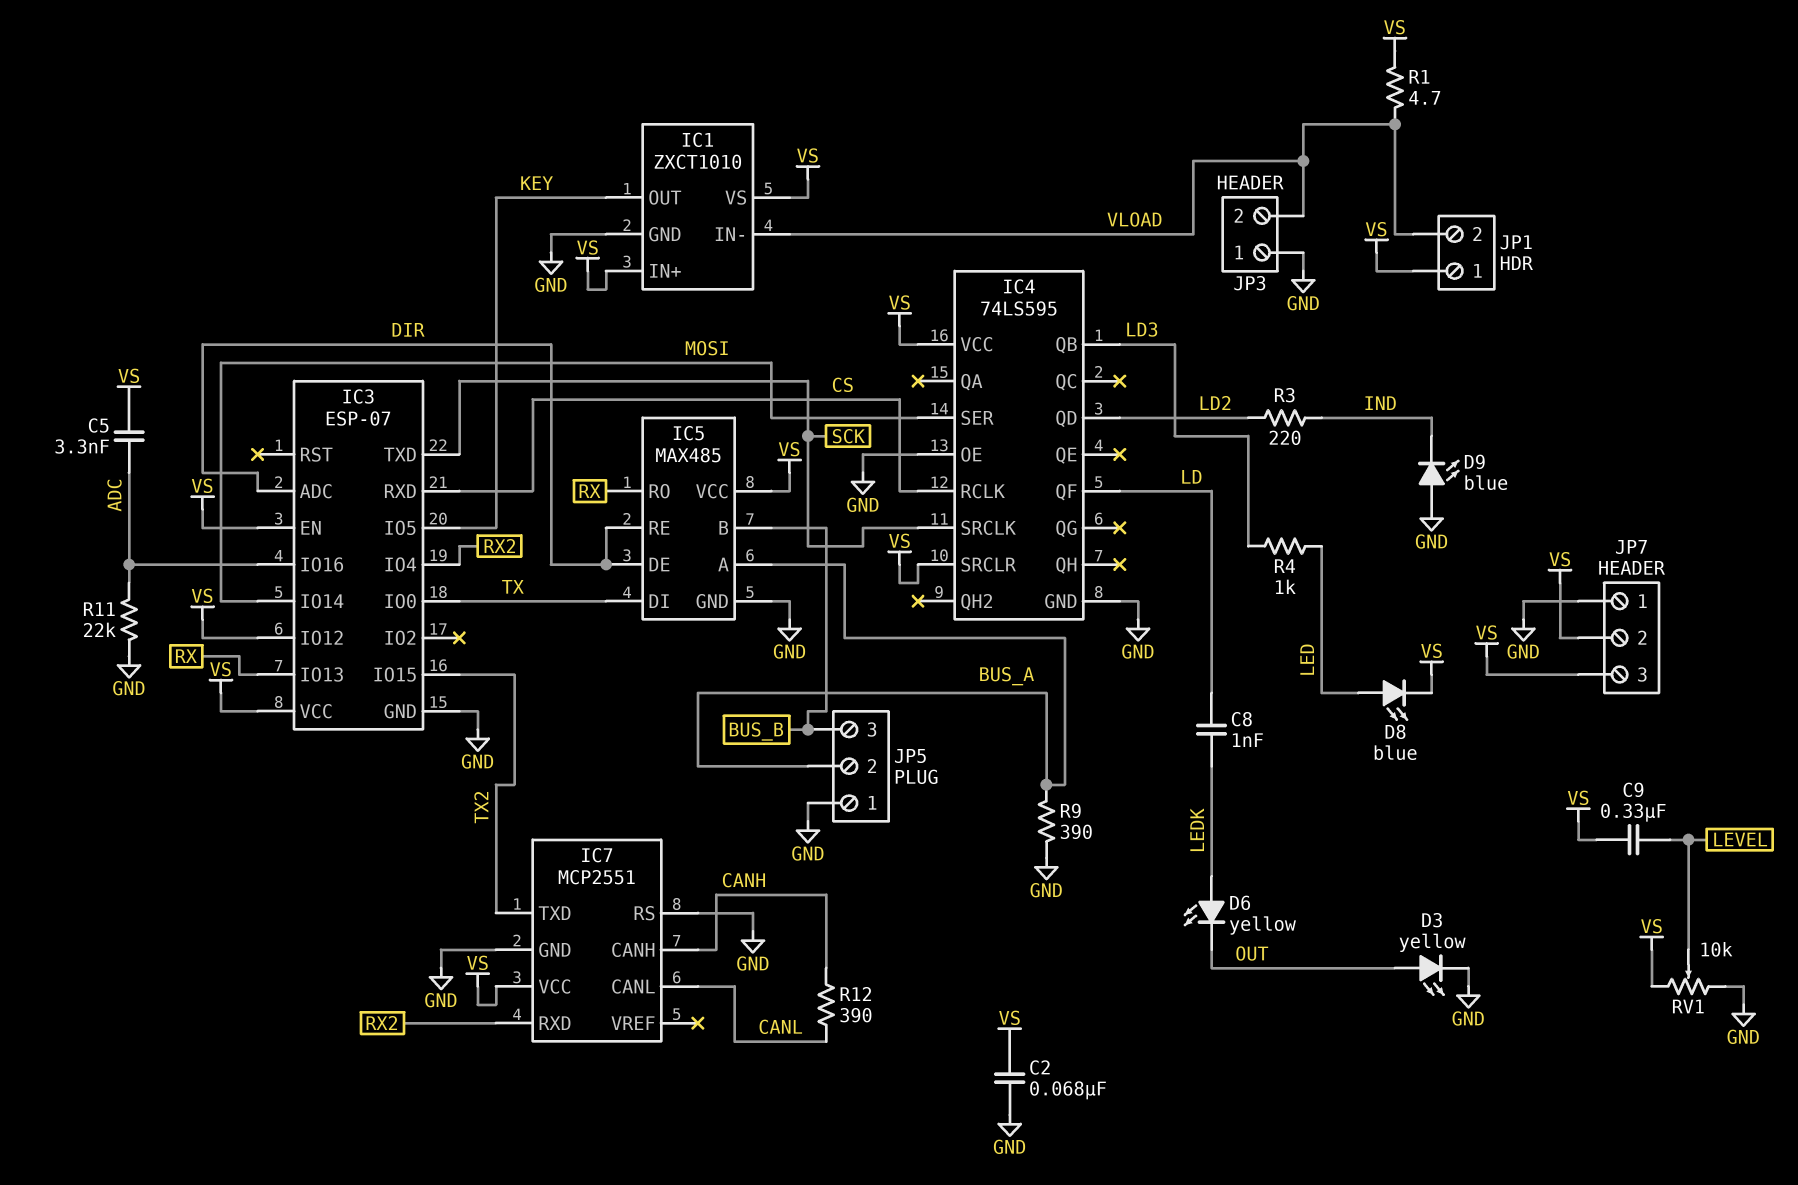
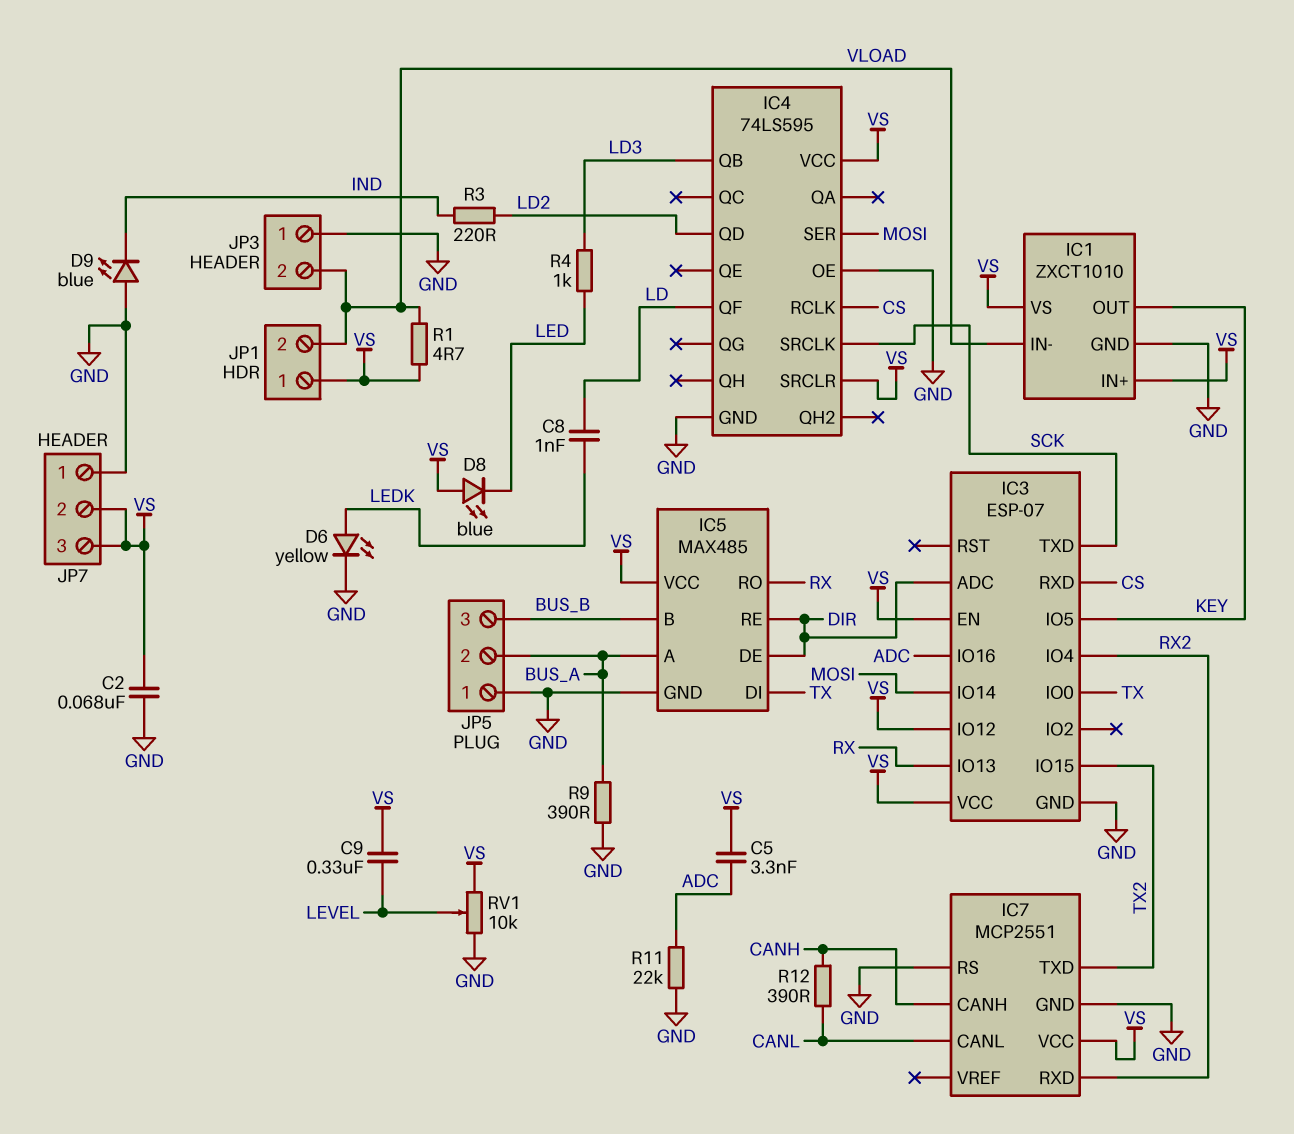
D3: LED yellow (A OUT, K GND) -> none
D6: LED yellow (A LEDK, K OUT) -> LED yellow (A LEDK, K GND)
D8: LED blue (A LED, K VS) -> LED blue (A VS, K LED)

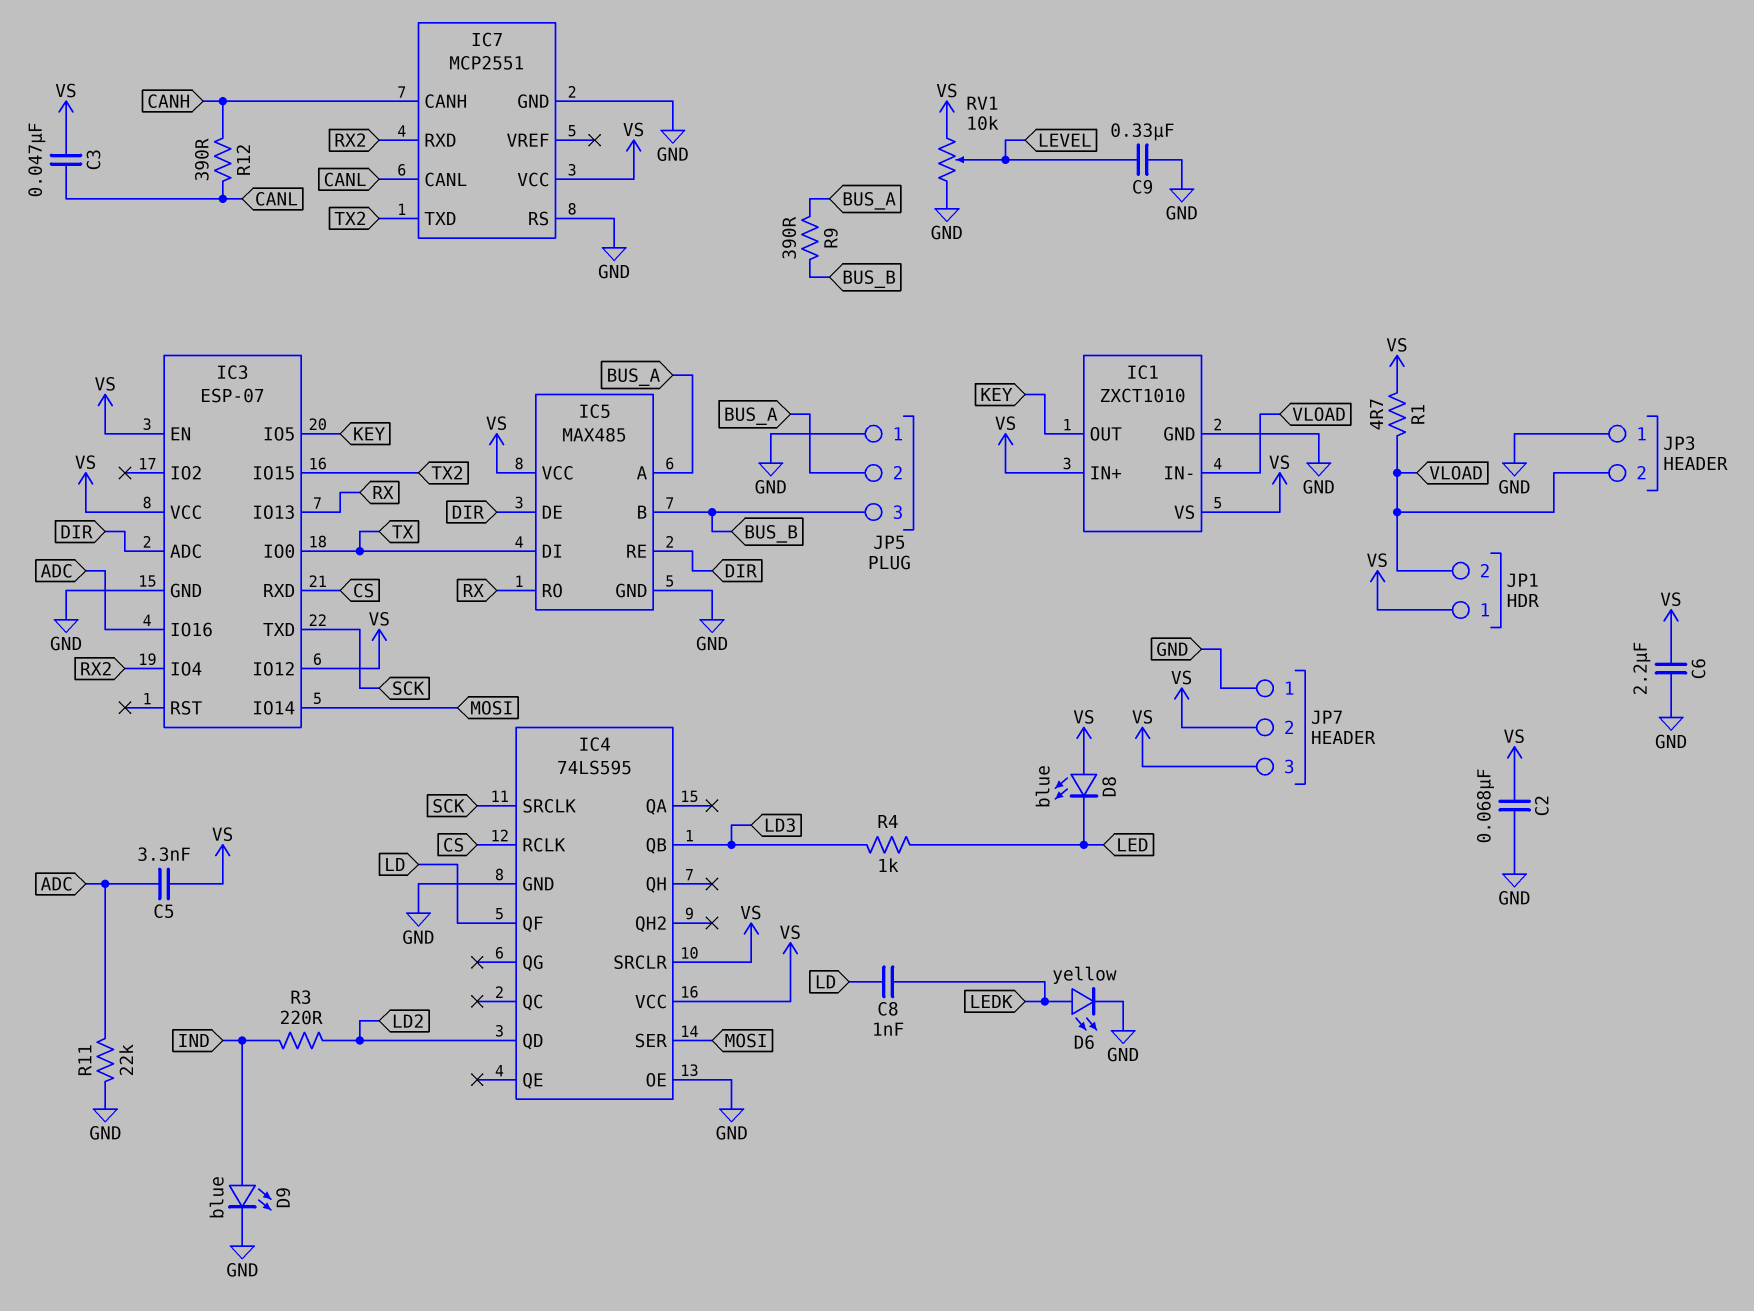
C3: none -> 47nF (CANL, VS)
C6: none -> 2.2uF (GND, VS)
C9: 330nF (LEVEL, VS) -> 330nF (GND, LEVEL)
D9: LED blue (A GND, K IND) -> LED blue (A IND, K GND)
R9: 390 (BUS_A, GND) -> 390 (BUS_A, BUS_B)

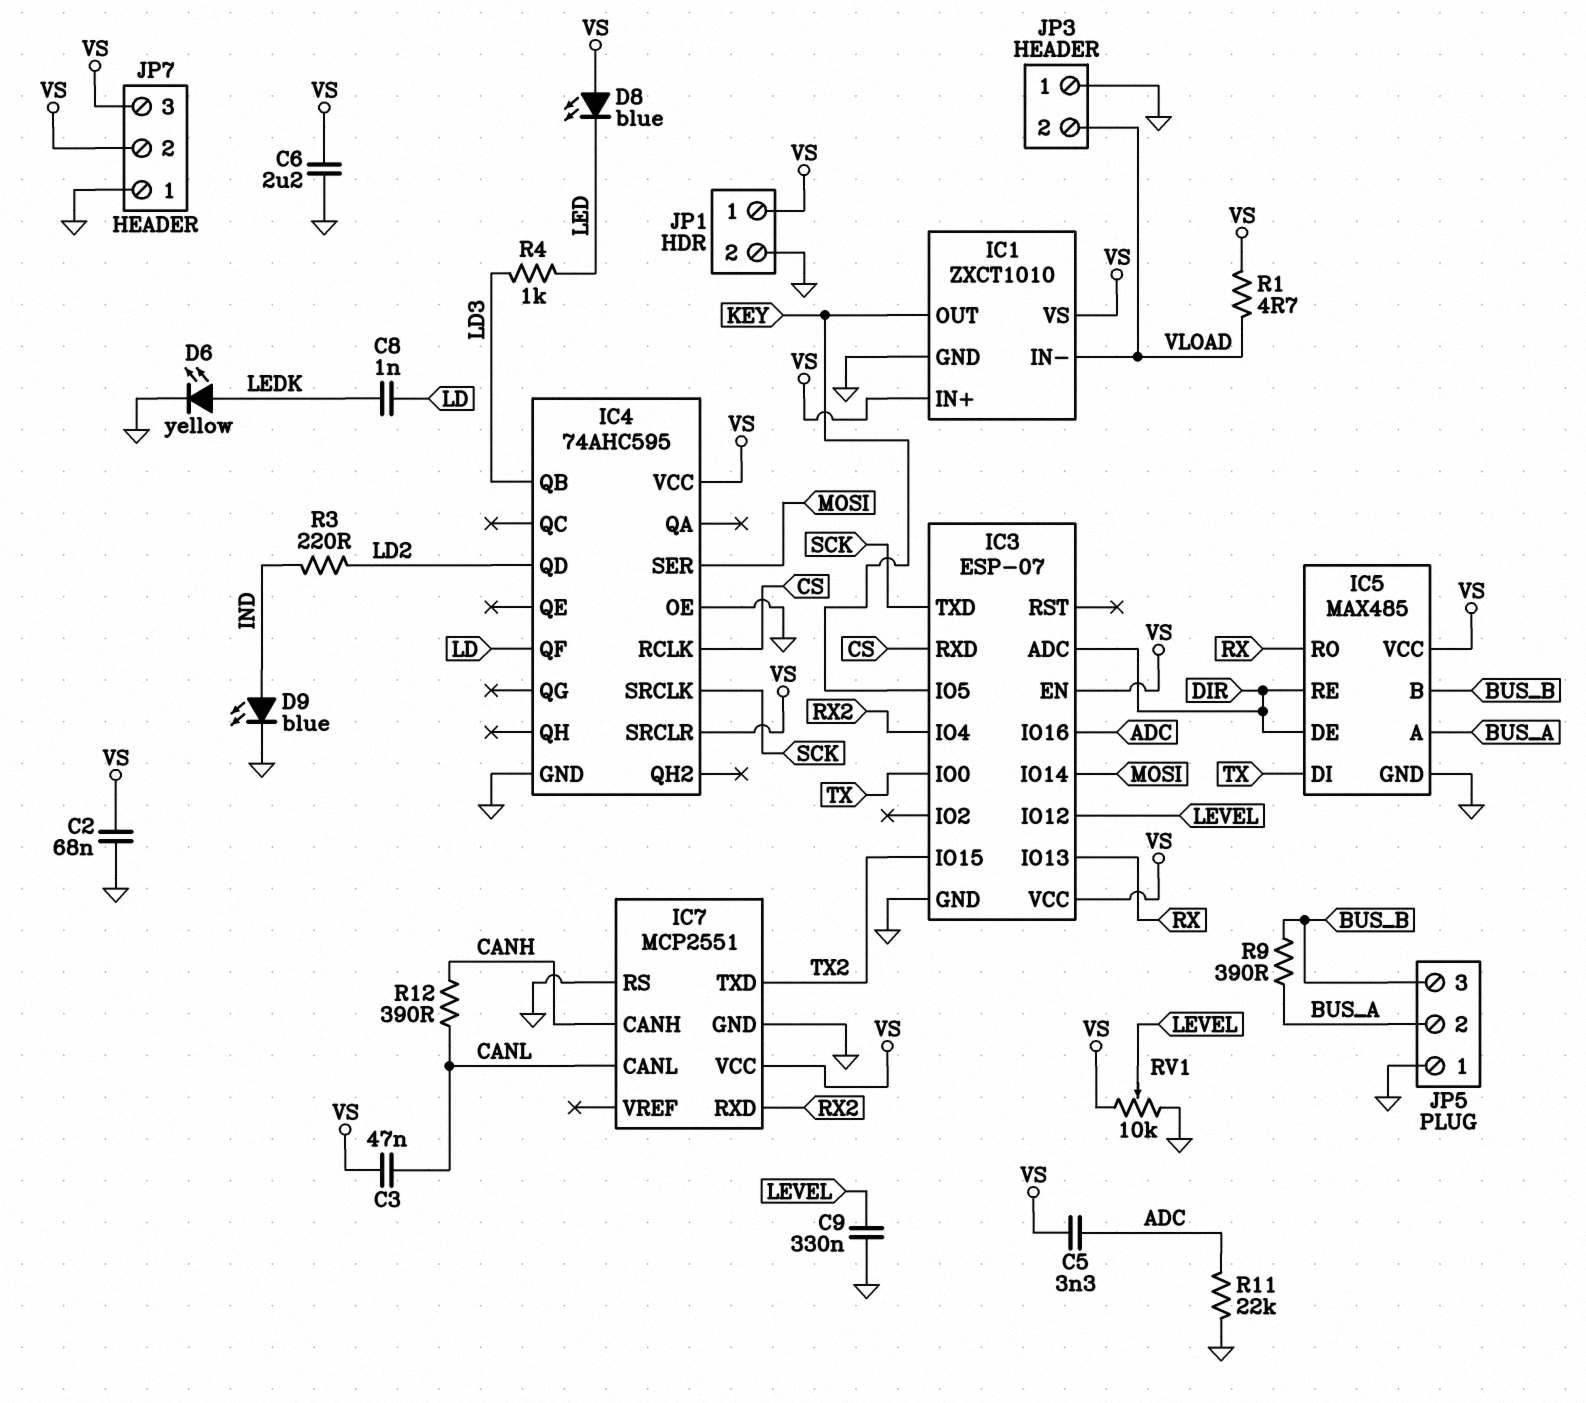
IC3 pin IO12: VS -> LEVEL
IC4: 74LS595 -> 74AHC595
JP1 pin 2: VLOAD -> GND

